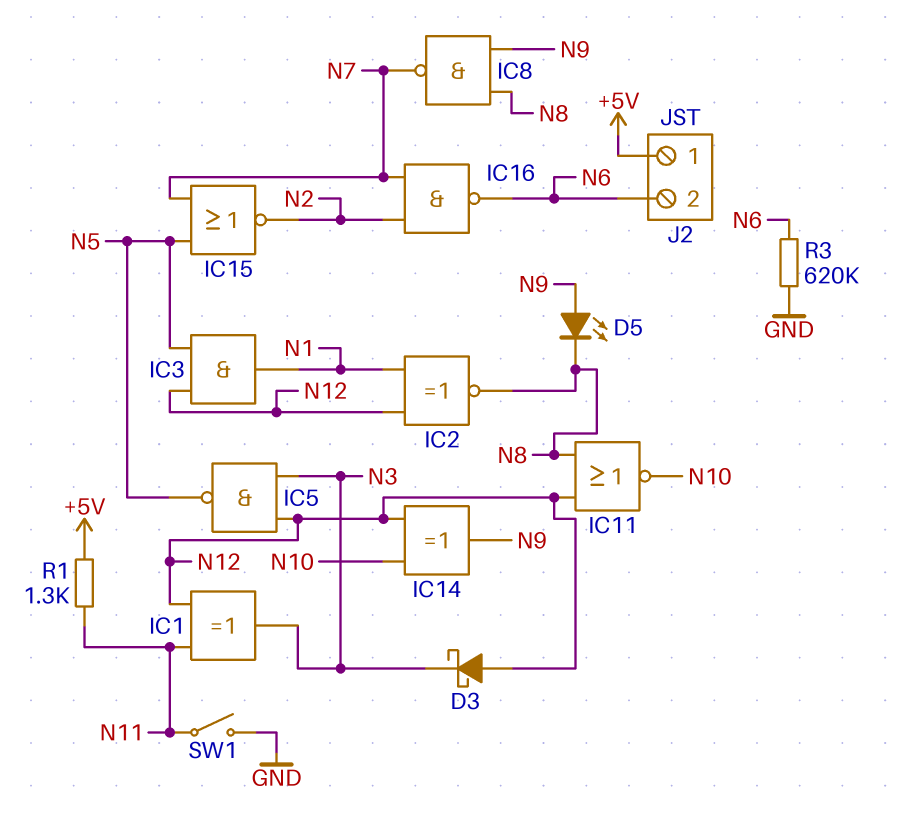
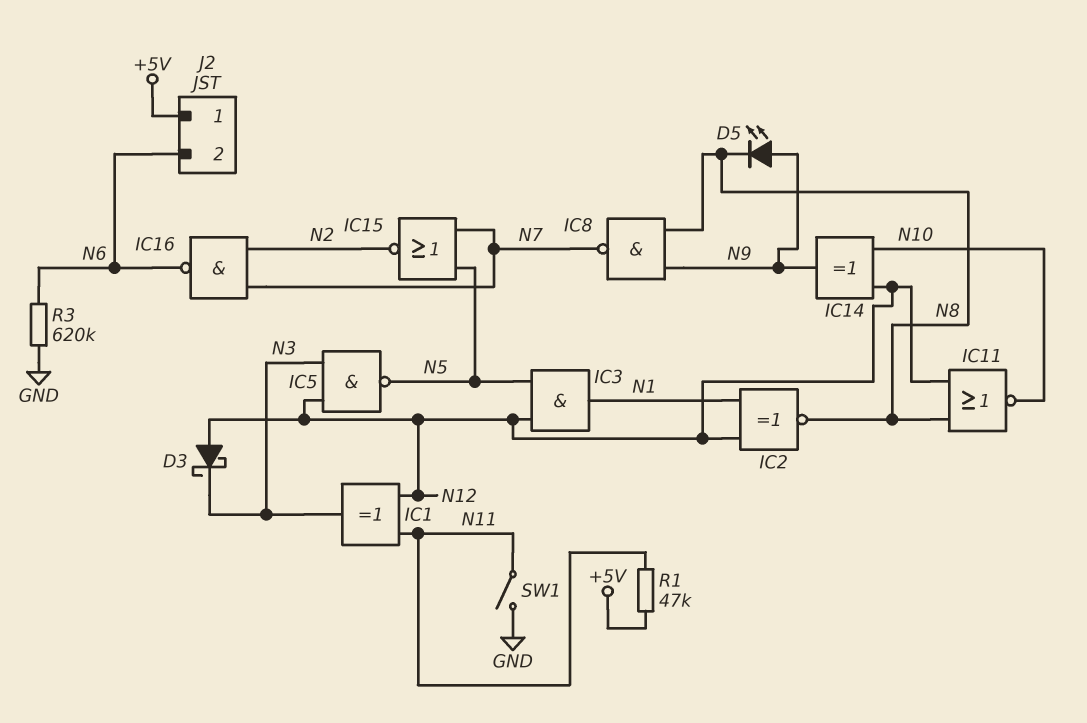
R1: 1.3k (+5V, N11) -> 47k (+5V, N11)

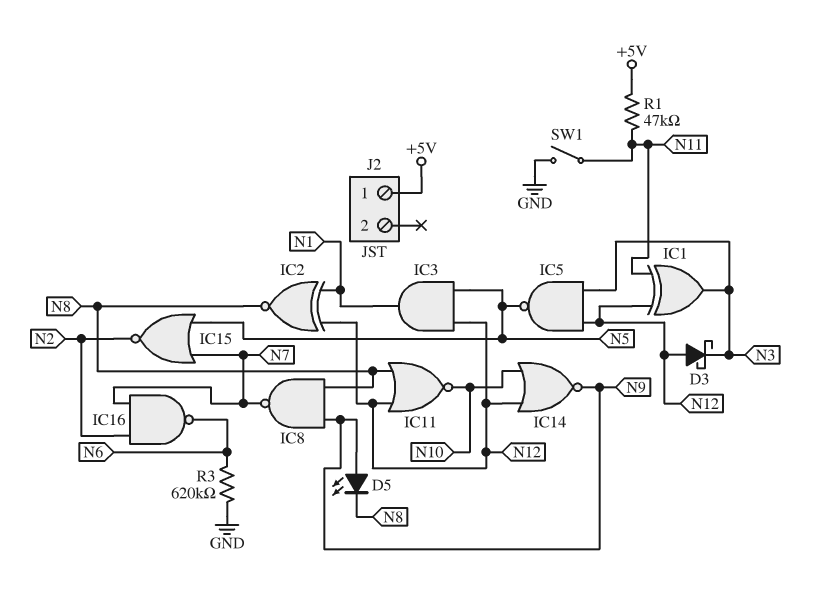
IC14: XOR (in N10, in N12, out N9) -> NOR (in N10, in N12, out N9)
J2 pin 2: N6 -> none

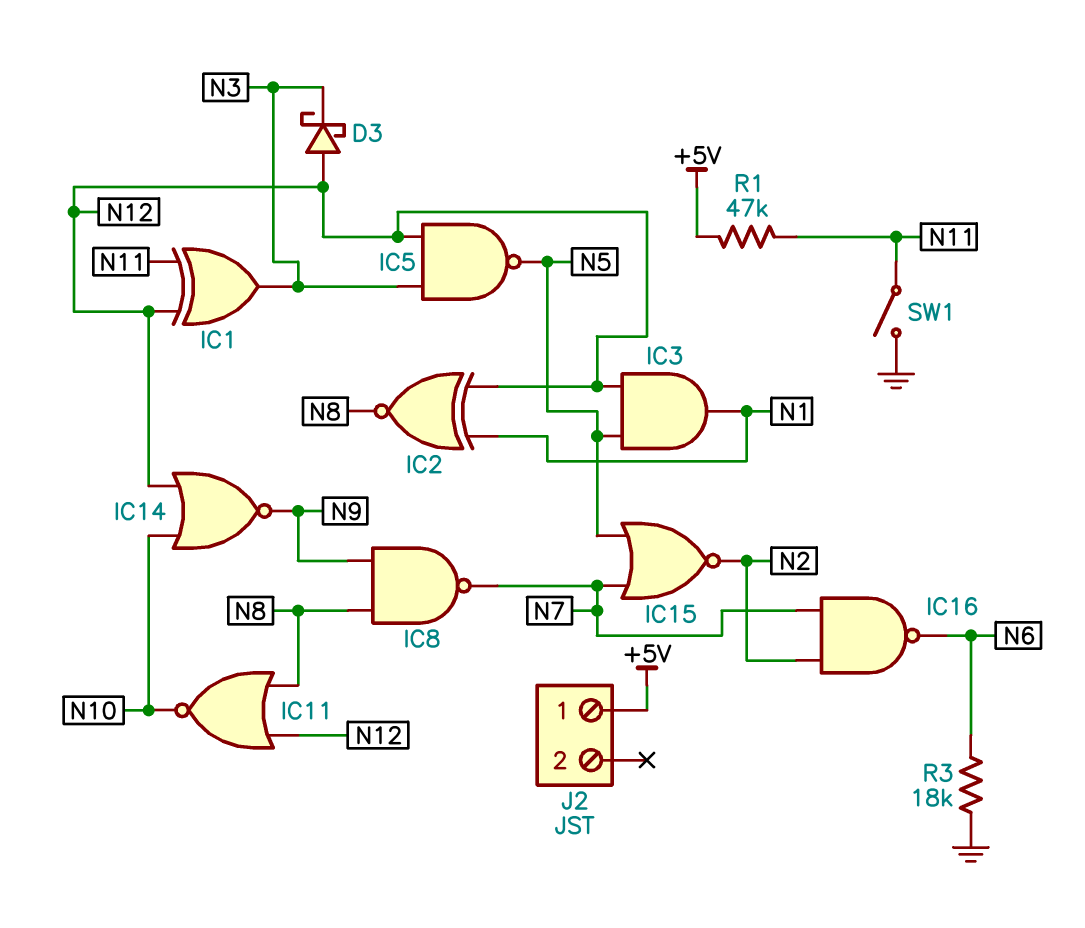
D5: LED (A N9, K N8) -> none
R3: 620k (GND, N6) -> 18k (GND, N6)

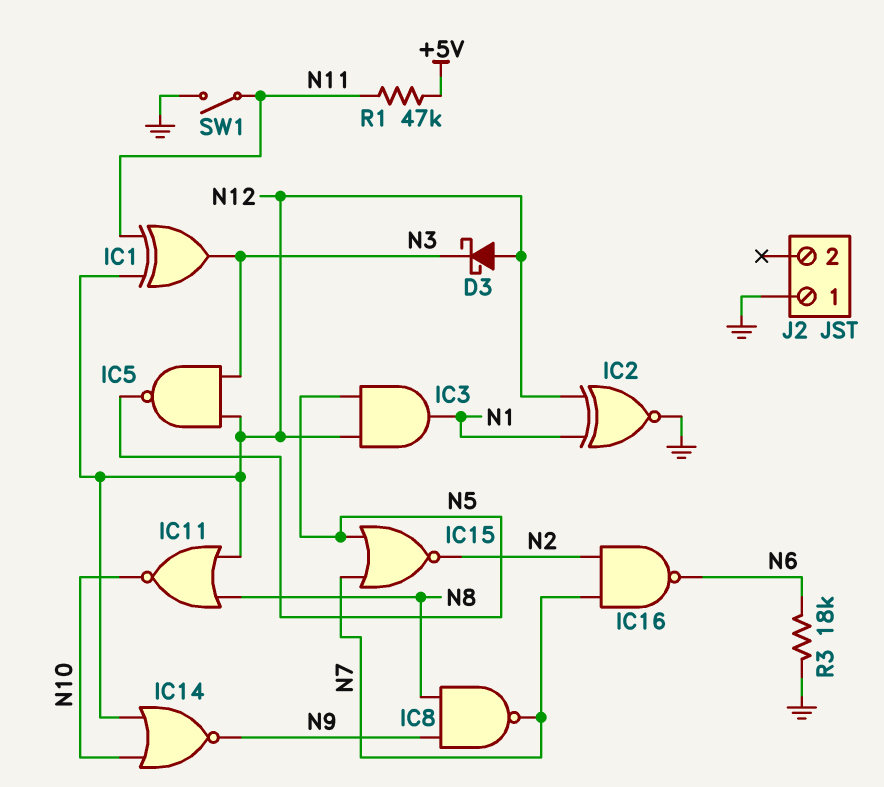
IC2: XNOR (in N1, in N12, out N8) -> XNOR (in N1, in N12, out GND)
J2 pin 1: +5V -> GND

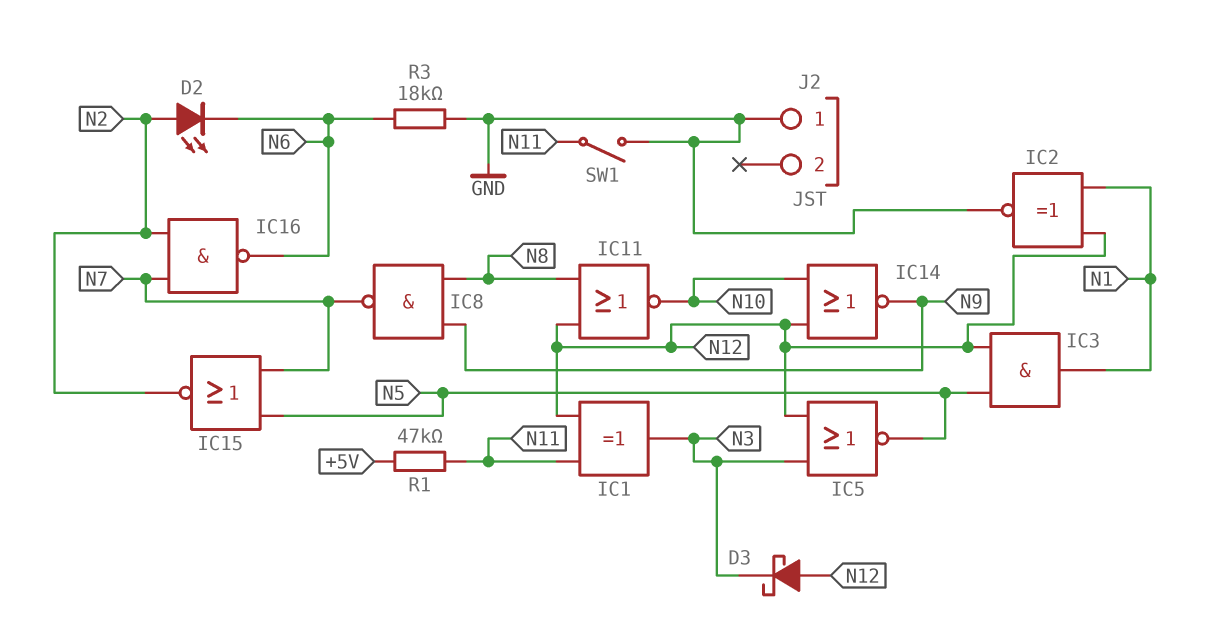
D2: none -> LED (A N2, K N6)
IC5: NAND (in N3, in N12, out N5) -> NOR (in N3, in N12, out N5)

